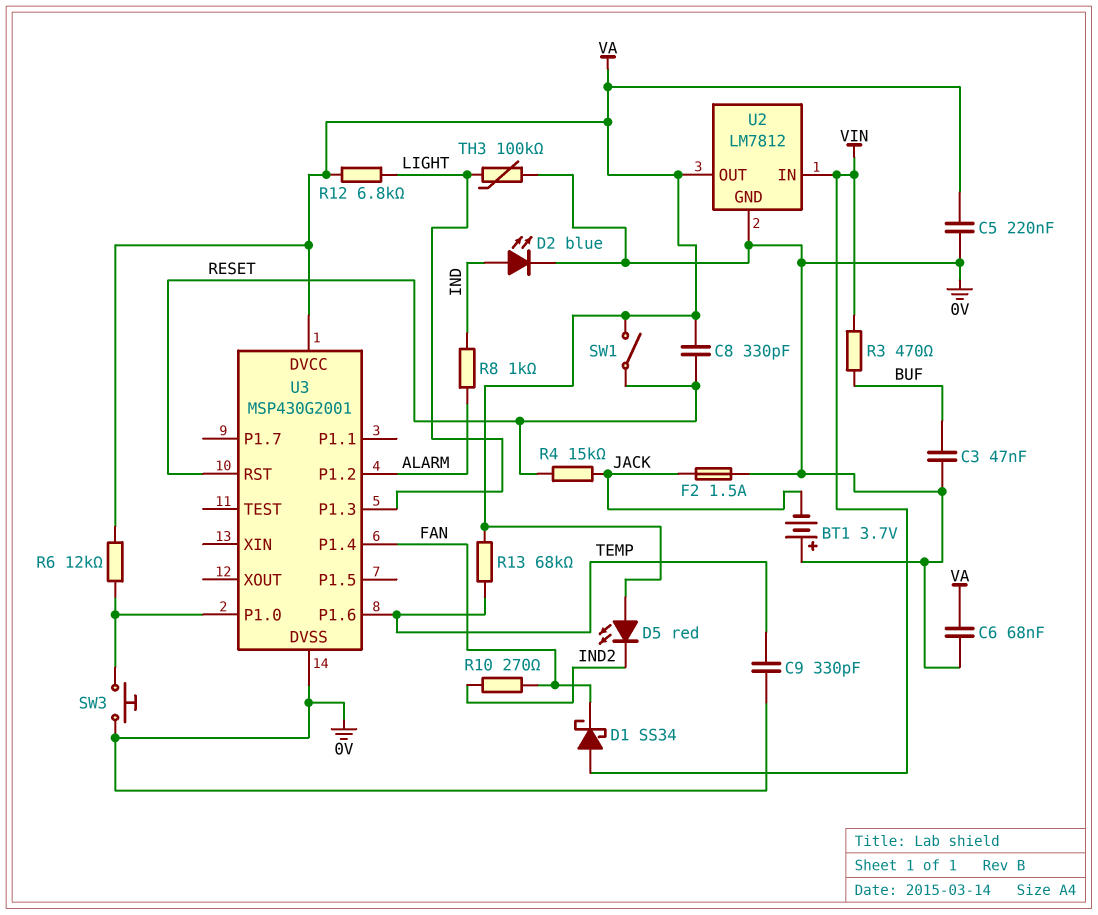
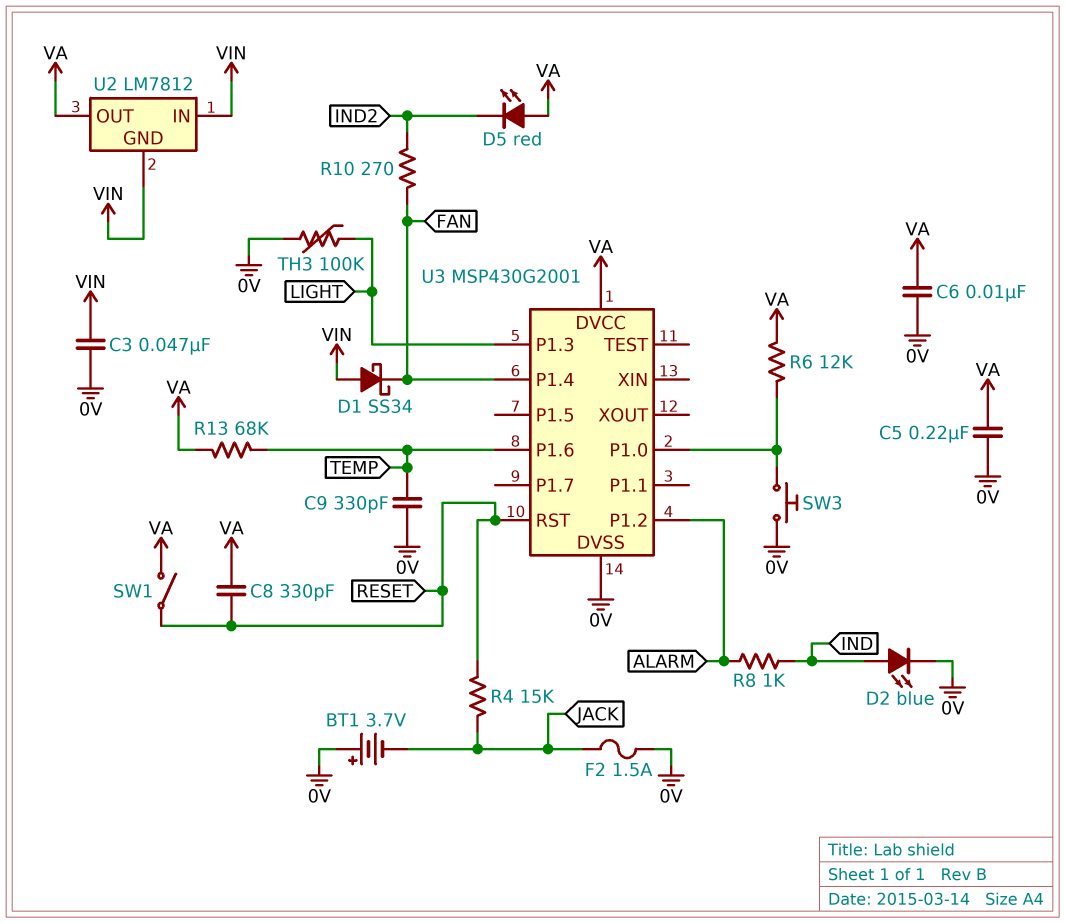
C3: 47nF (0V, BUF) -> 47nF (0V, VIN)
C6: 68nF (0V, VA) -> 10nF (0V, VA)
R3: 470 (BUF, VIN) -> none
R12: 6.8k (LIGHT, VA) -> none
U2 pin GND: 0V -> VIN

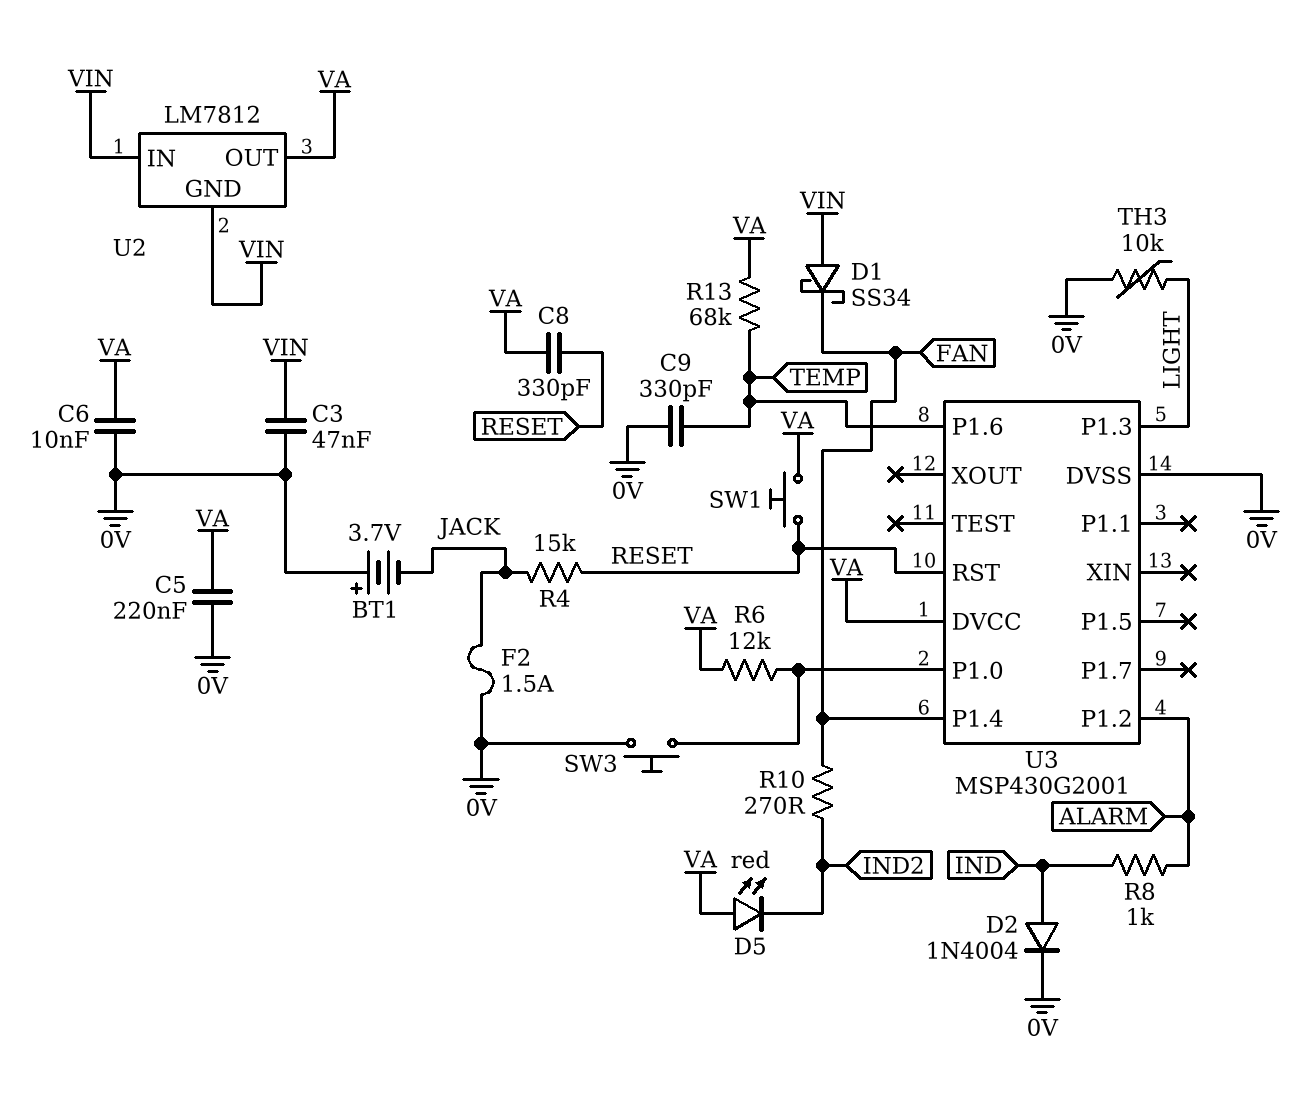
D2: LED blue (A IND, K 0V) -> diode 1N4004 (A IND, K 0V)
SW1: switch (RESET, VA) -> button (RESET, VA)
TH3: 100k (0V, LIGHT) -> 10k (0V, LIGHT)

